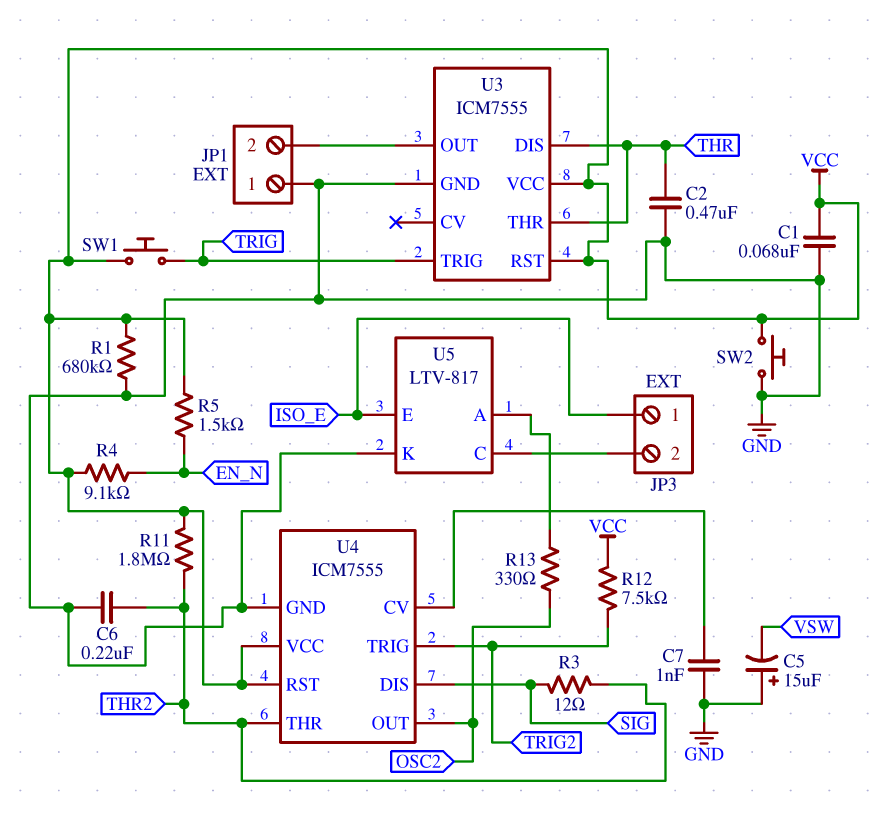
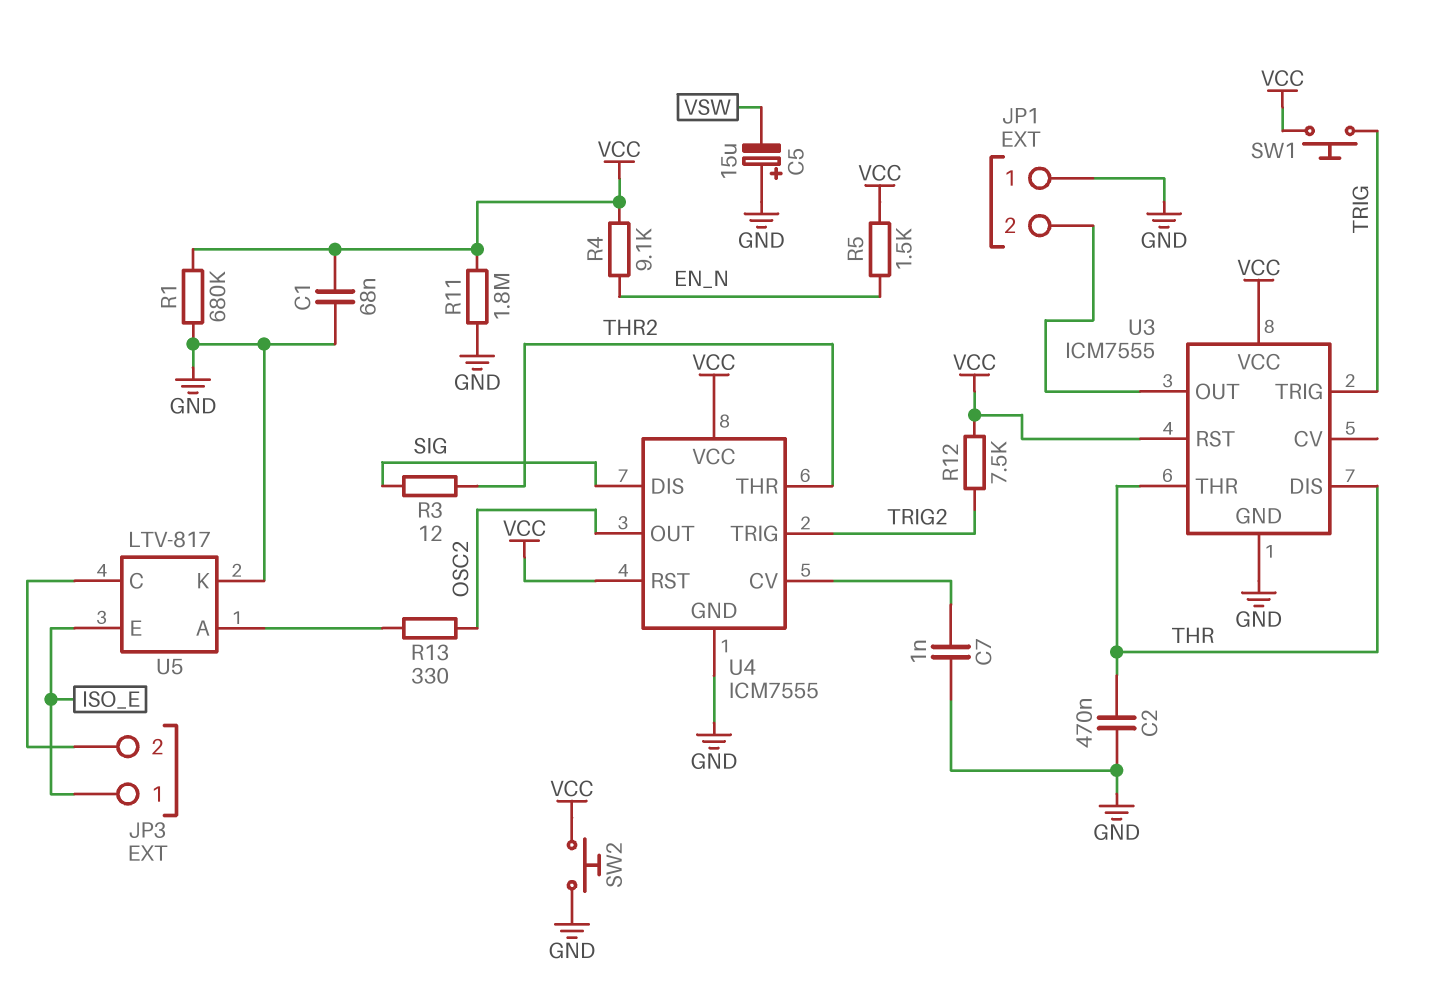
C6: 220nF (GND, THR2) -> none
R11: 1.8M (THR2, VCC) -> 1.8M (GND, VCC)

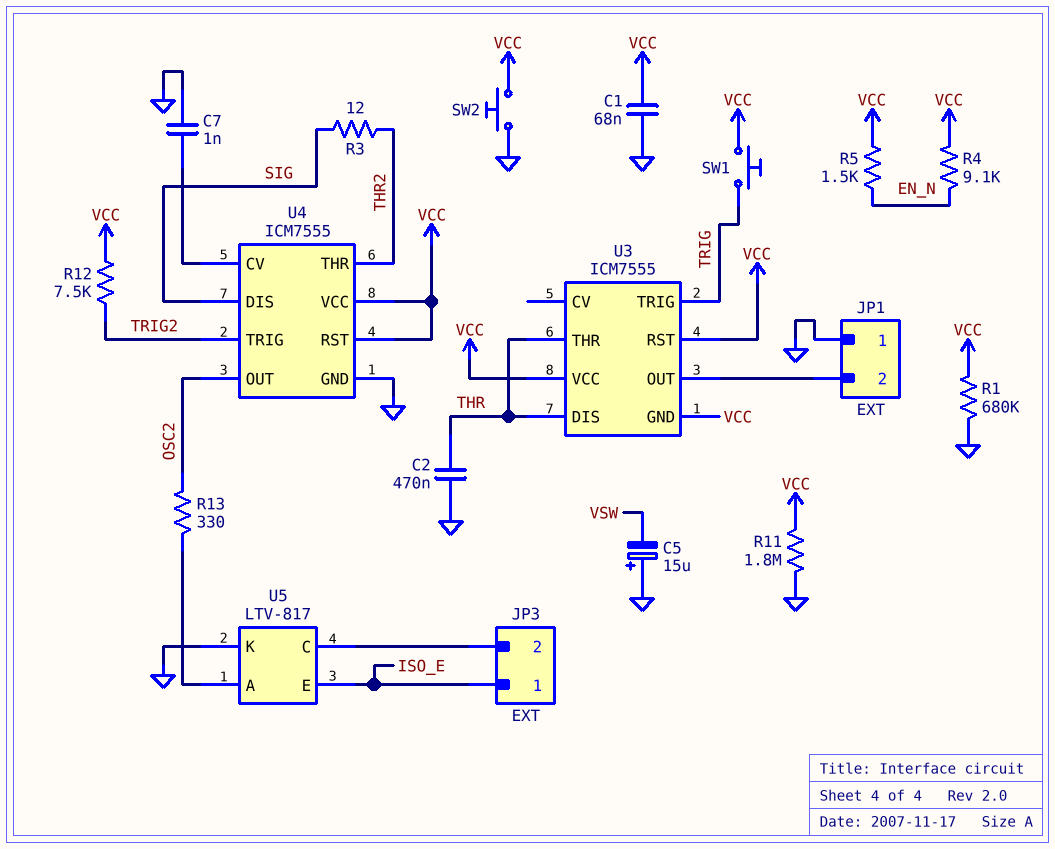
U3 pin GND: GND -> VCC

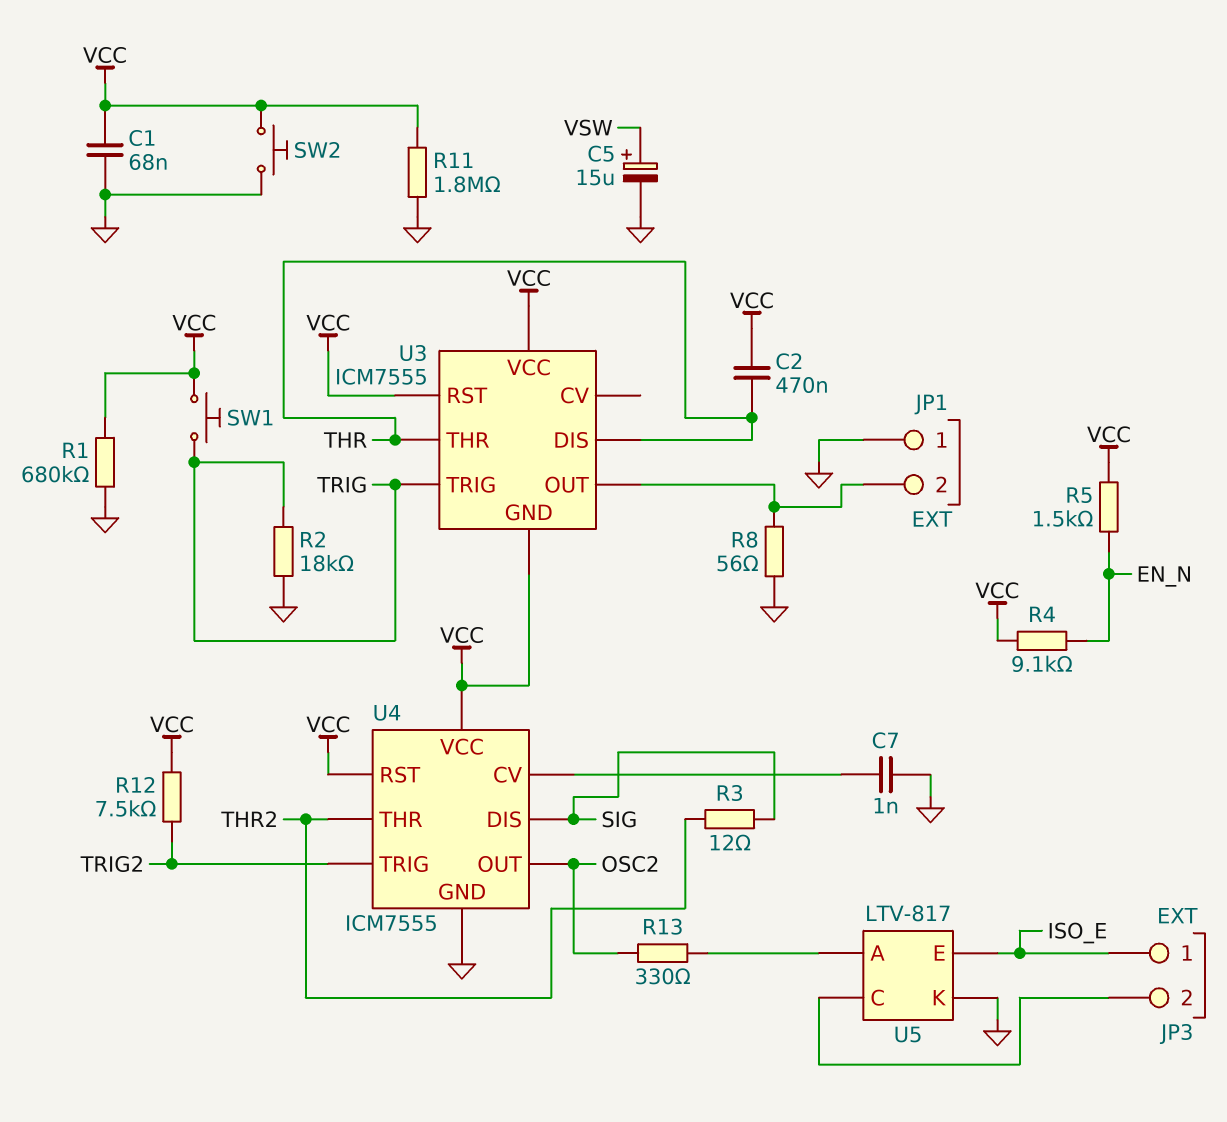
C2: 470nF (GND, THR) -> 470nF (THR, VCC)
C5: 15uF (plus GND, minus VSW) -> 15uF (plus VSW, minus GND)
R2: none -> 18k (GND, TRIG)
R8: none -> 56 (GND, JP1/2)

